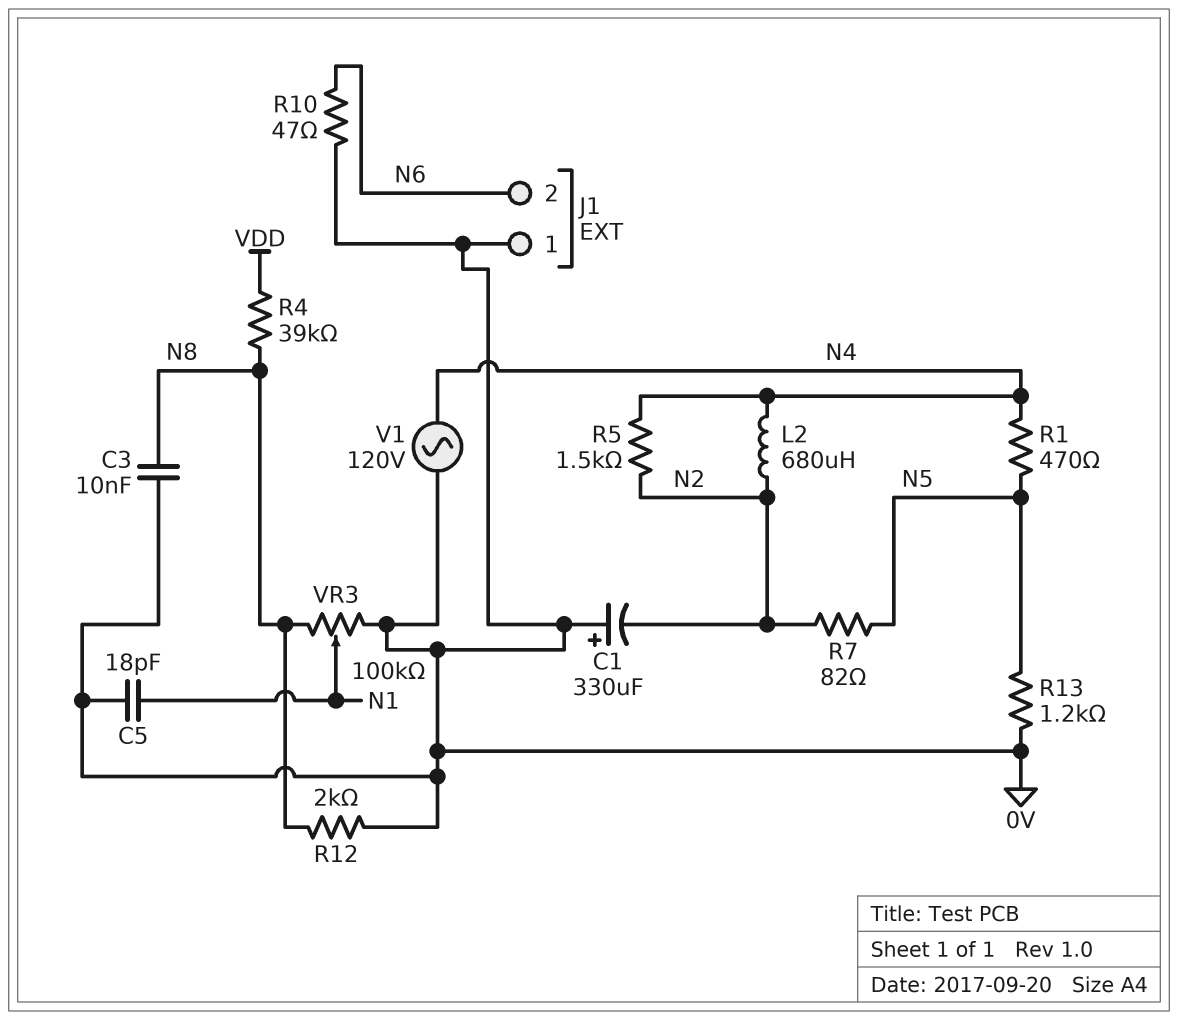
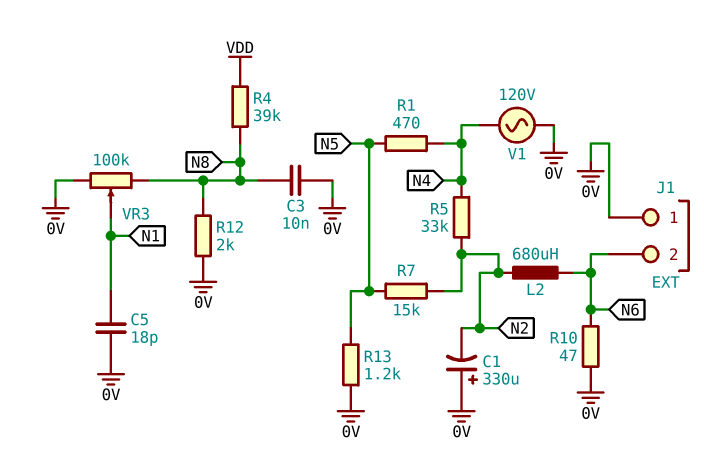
L2: 680uH (N2, N4) -> 680uH (N2, N6)
R5: 1.5k (N2, N4) -> 33k (N2, N4)
R7: 82 (N2, N5) -> 15k (N2, N5)

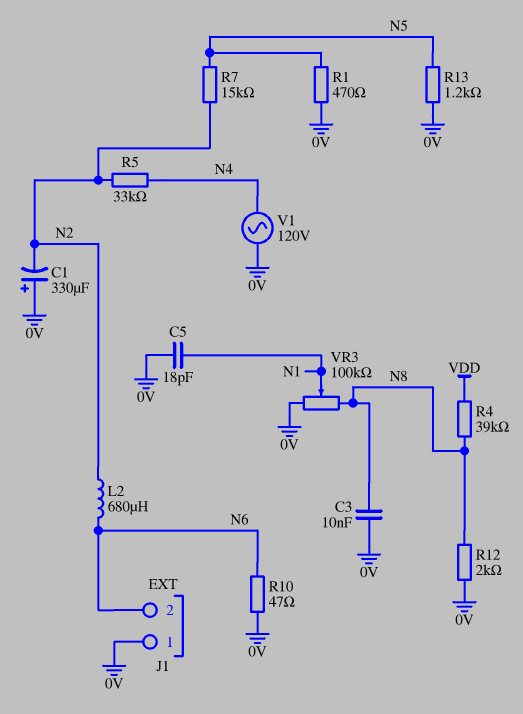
R1: 470 (N4, N5) -> 470 (0V, N5)

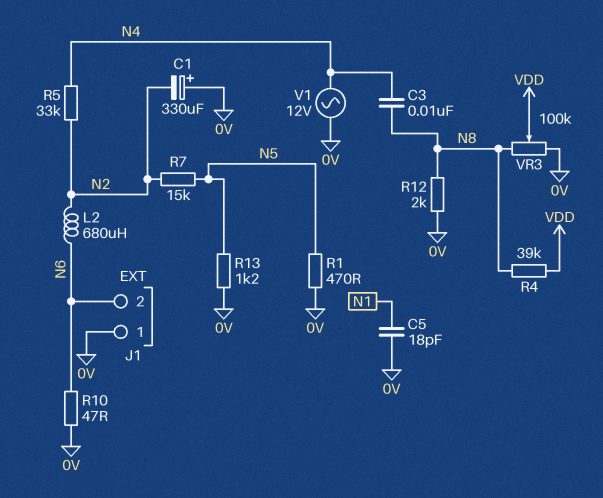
C3: 10nF (0V, N8) -> 10nF (N4, N8)
V1: AC 120V (0V, N4) -> AC 12V (0V, N4)
VR3: 100k (0V, N8, wiper N1) -> 100k (0V, N8, wiper VDD)

